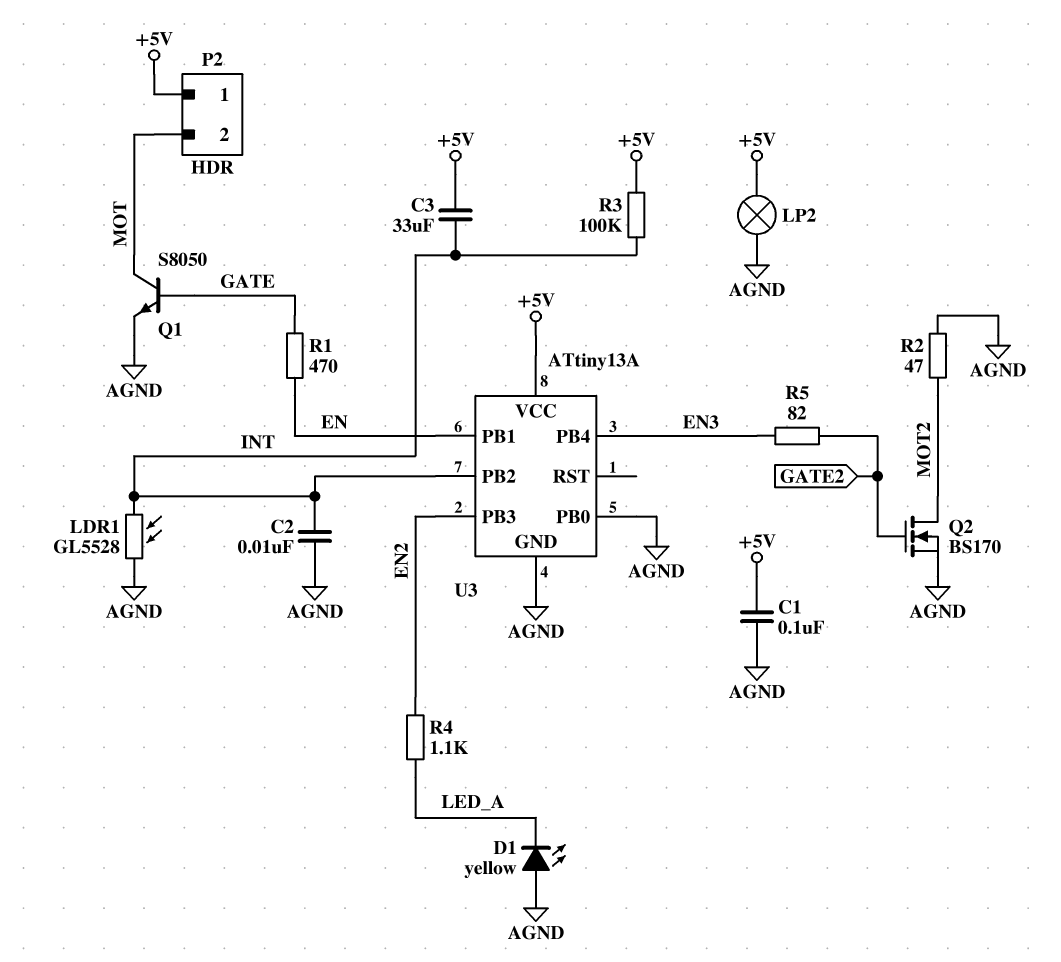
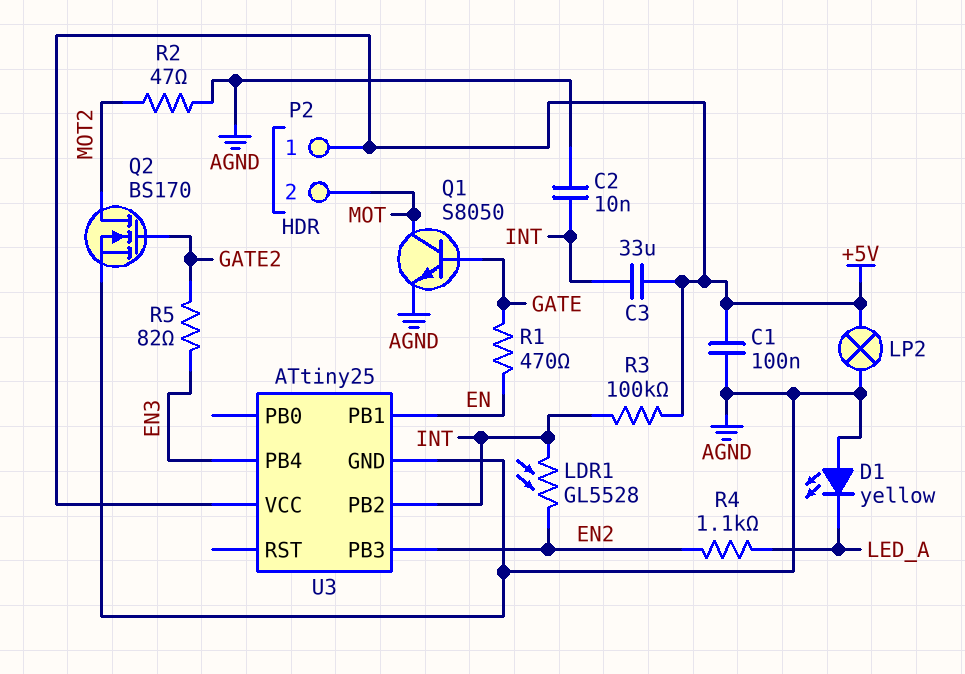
LDR1: GL5528 (AGND, INT) -> GL5528 (EN2, INT)
U3: ATtiny13A -> ATtiny25
U3 pin PB0: AGND -> none

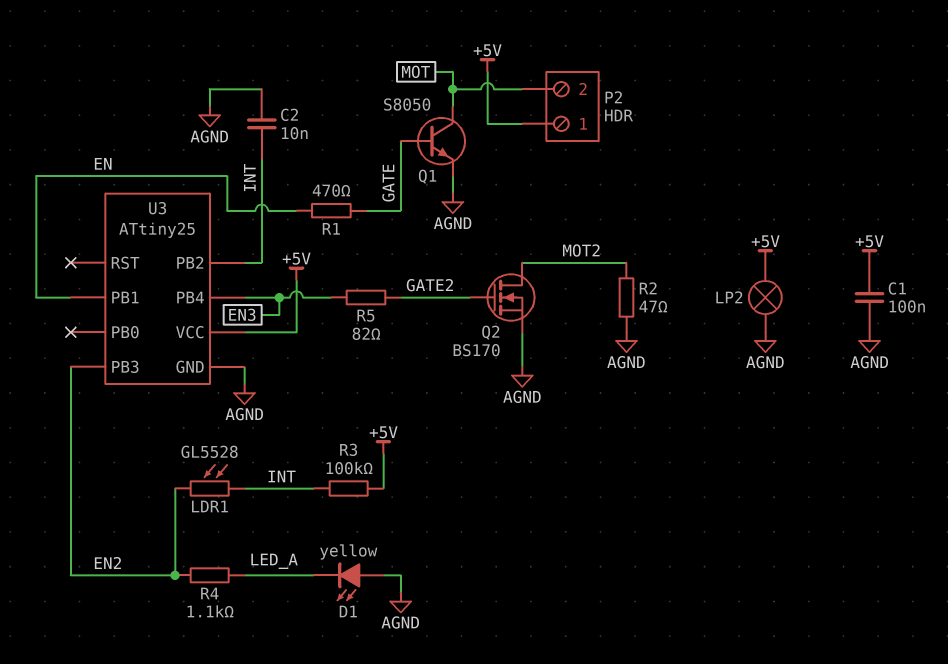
C3: 33uF (+5V, INT) -> none

